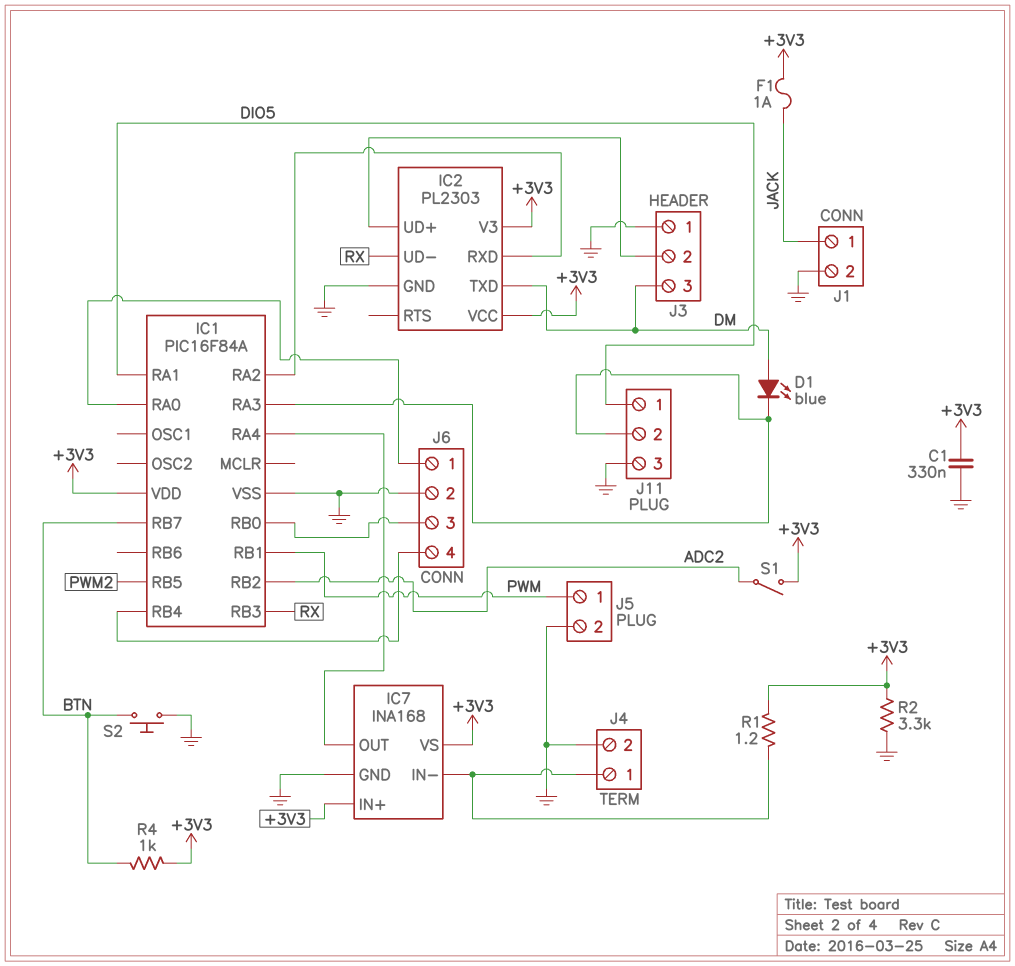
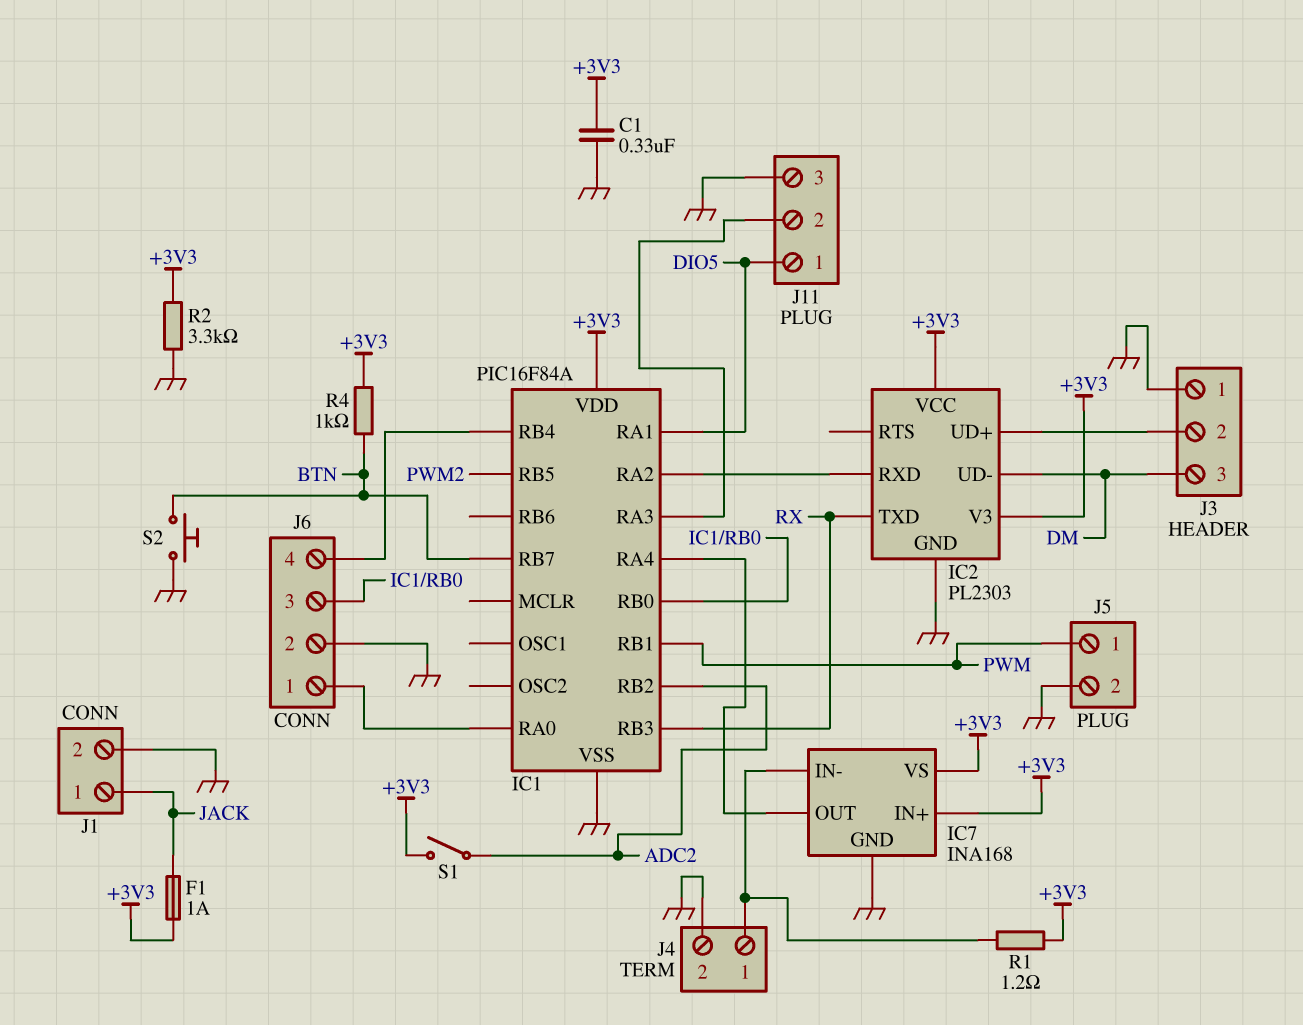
D1: LED blue (A DM, K IC1/RA3) -> none
IC2 pin TXD: DM -> RX
IC2 pin UD-: RX -> DM

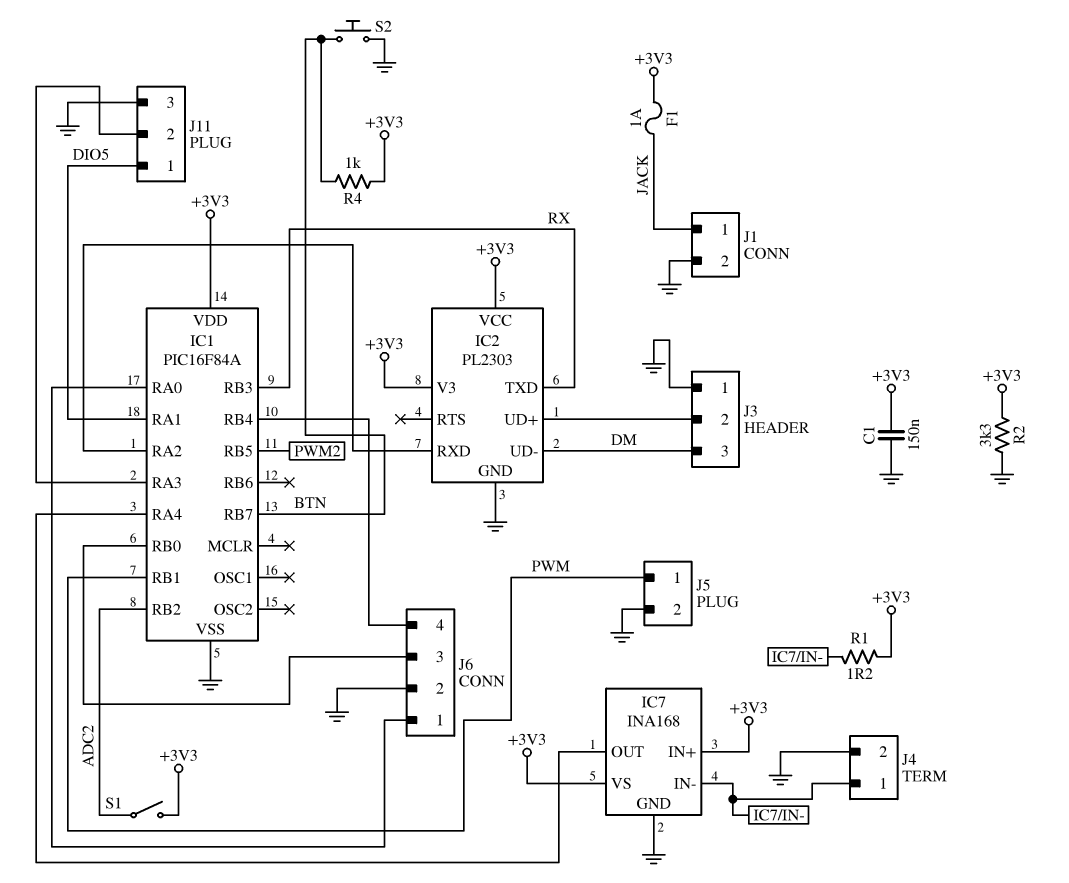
C1: 330nF (+3V3, GND) -> 150nF (+3V3, GND)

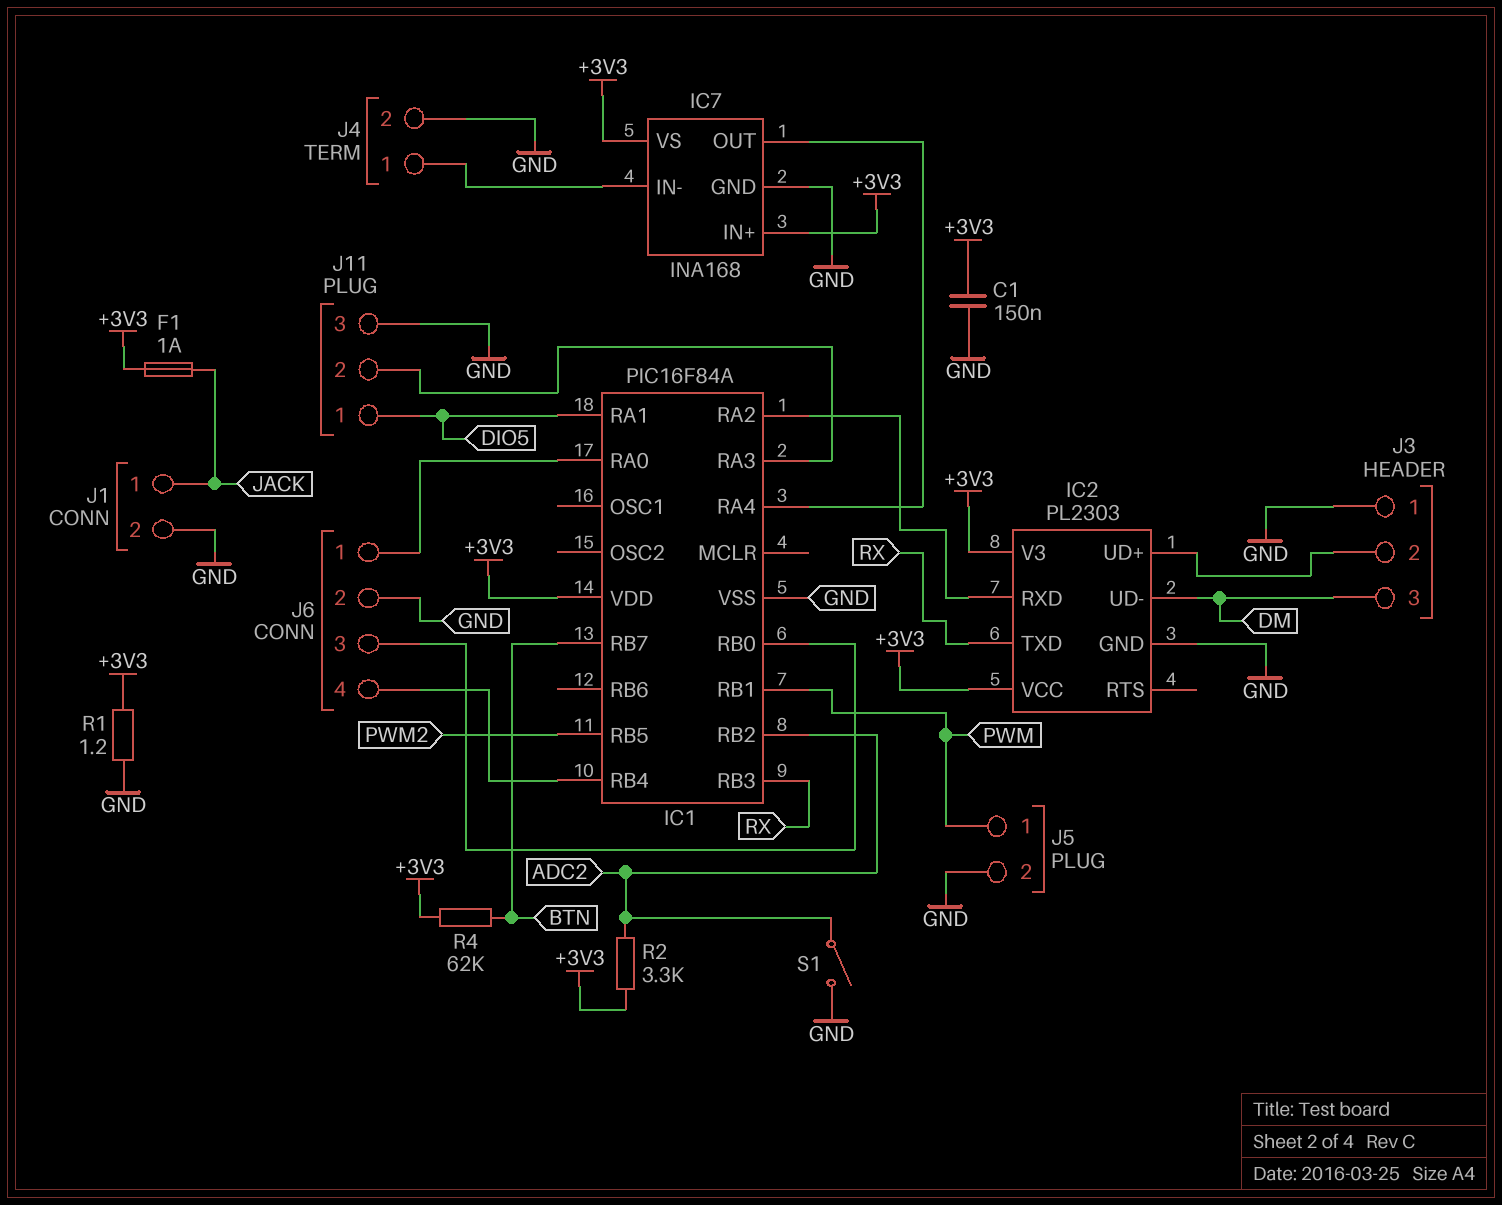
R1: 1.2 (+3V3, IC7/IN-) -> 1.2 (+3V3, GND)
R2: 3.3k (+3V3, GND) -> 3.3k (+3V3, ADC2)
R4: 1k (+3V3, BTN) -> 62k (+3V3, BTN)
S1: switch (+3V3, ADC2) -> switch (ADC2, GND)
S2: button (BTN, GND) -> none

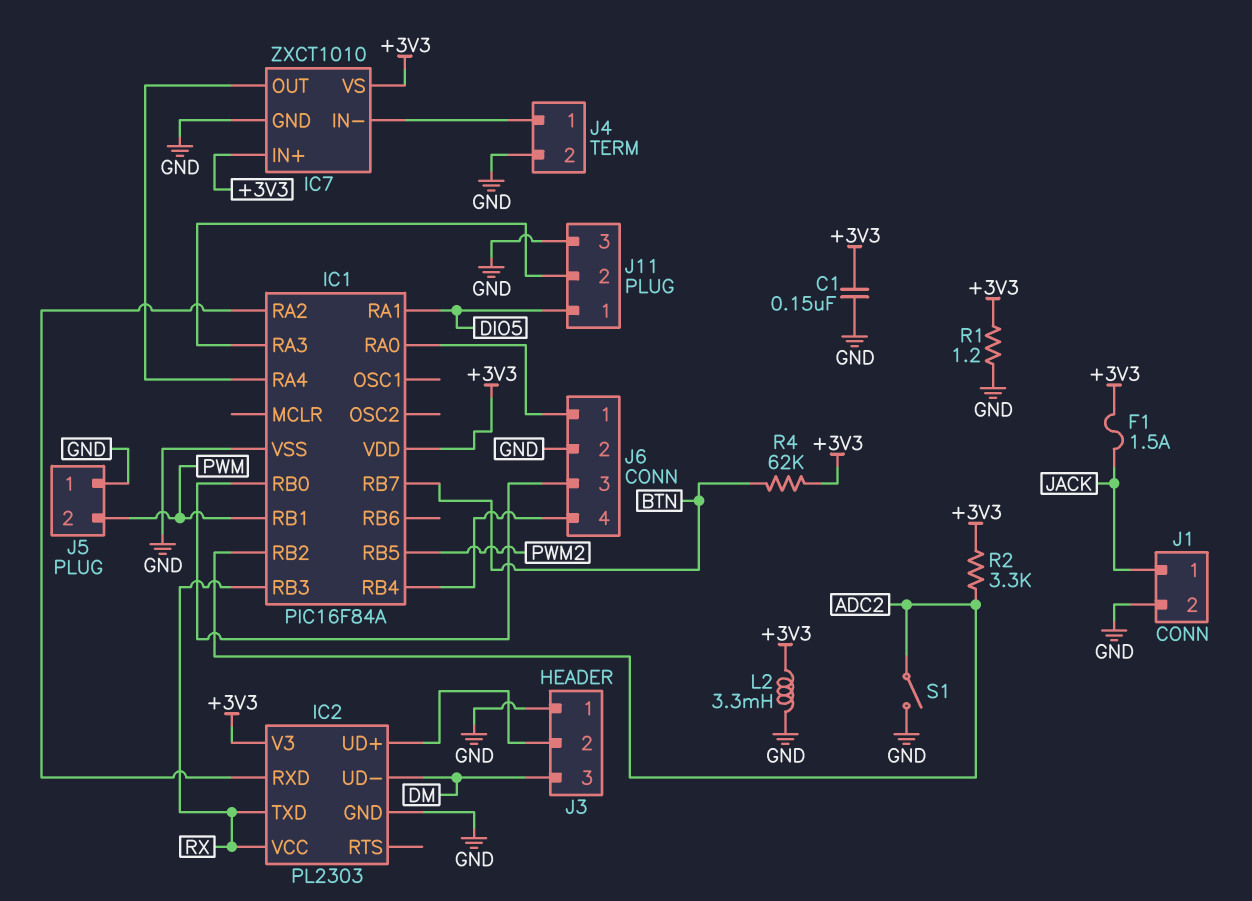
F1: 1A (+3V3, JACK) -> 1.5A (+3V3, JACK)
IC2 pin VCC: +3V3 -> RX
IC7: INA168 -> ZXCT1010
J5 pin 1: PWM -> GND
J5 pin 2: GND -> PWM
L2: none -> 3.3mH (+3V3, GND)

